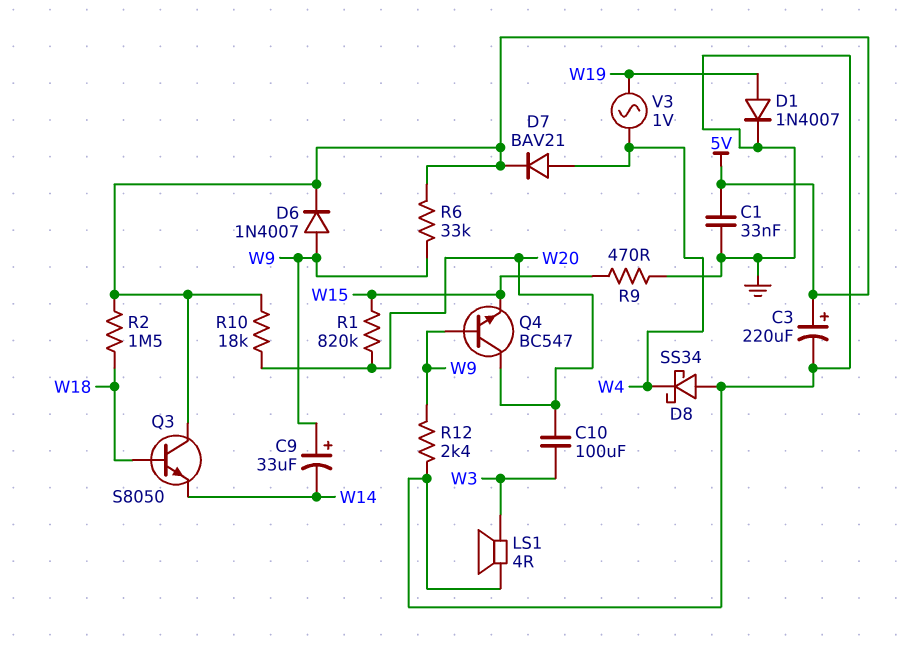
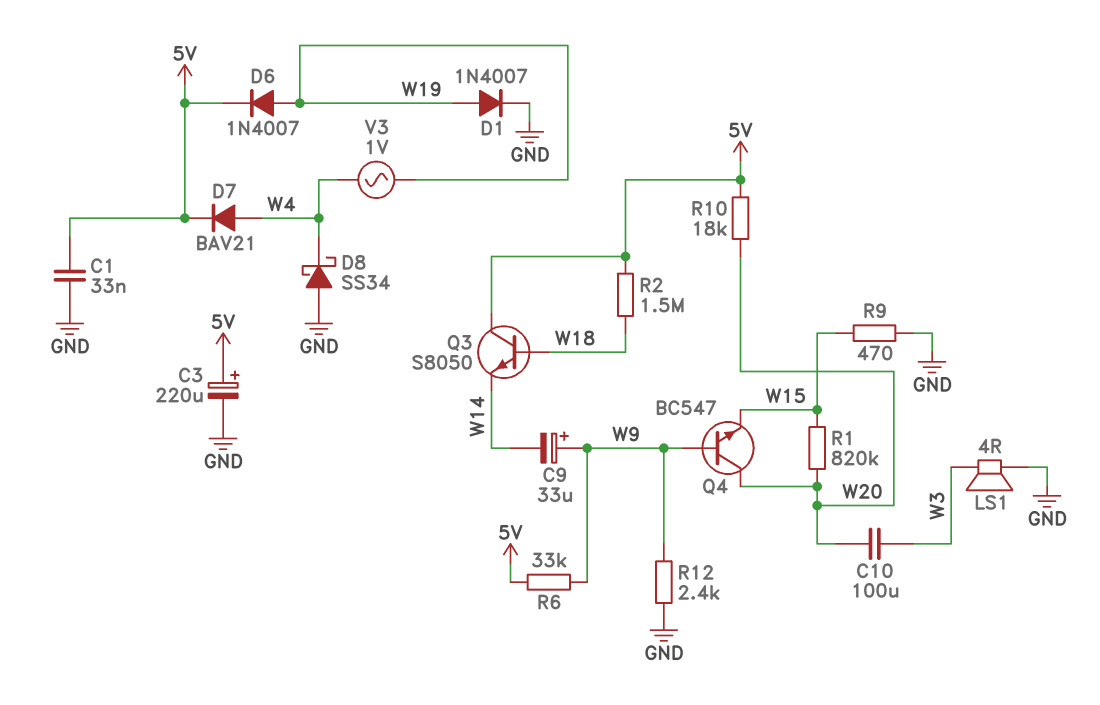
D6: diode 1N4007 (A W9, K 5V) -> diode 1N4007 (A W19, K 5V)

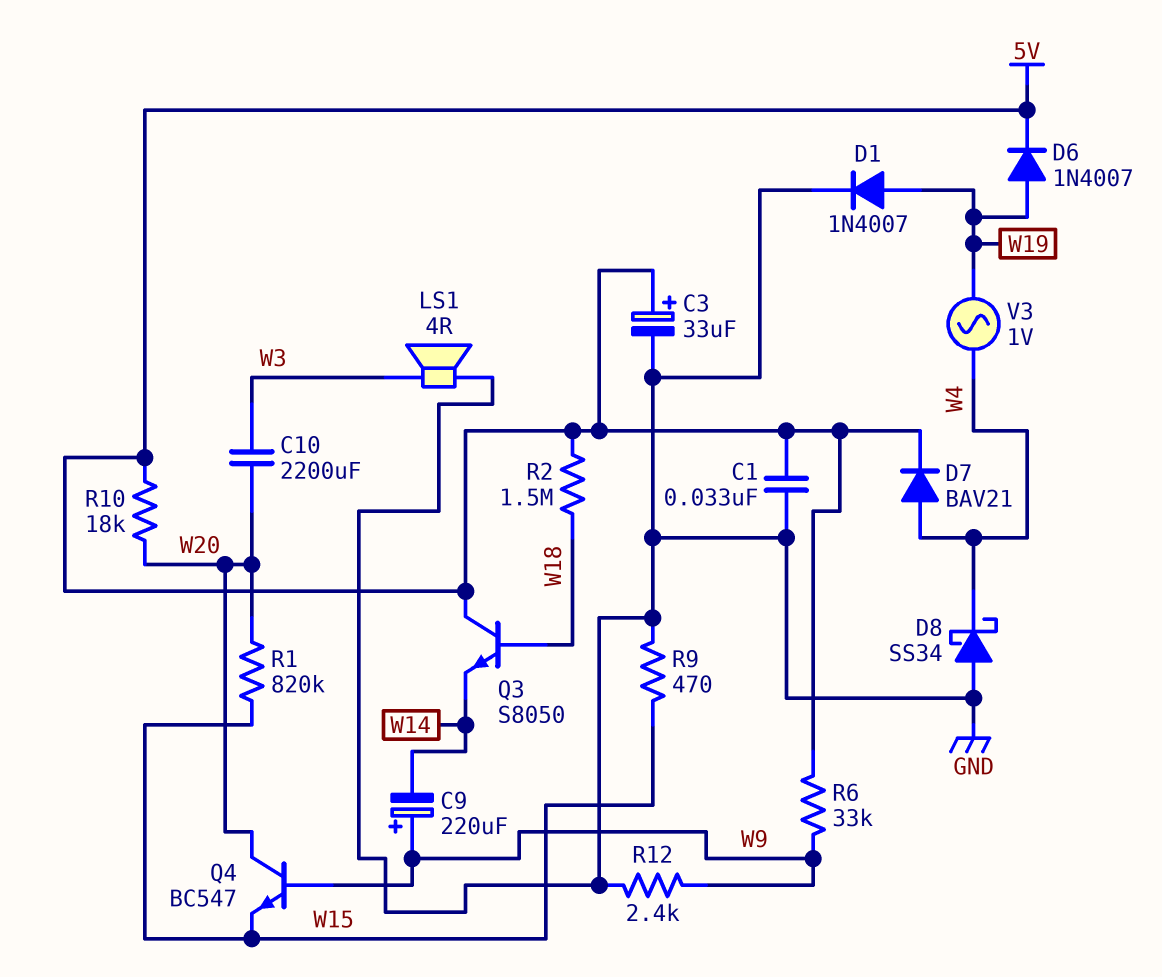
C3: 220uF (plus 5V, minus GND) -> 33uF (plus 5V, minus GND)
C9: 33uF (plus W9, minus W14) -> 220uF (plus W9, minus W14)
C10: 100uF (W3, W20) -> 2200uF (W3, W20)

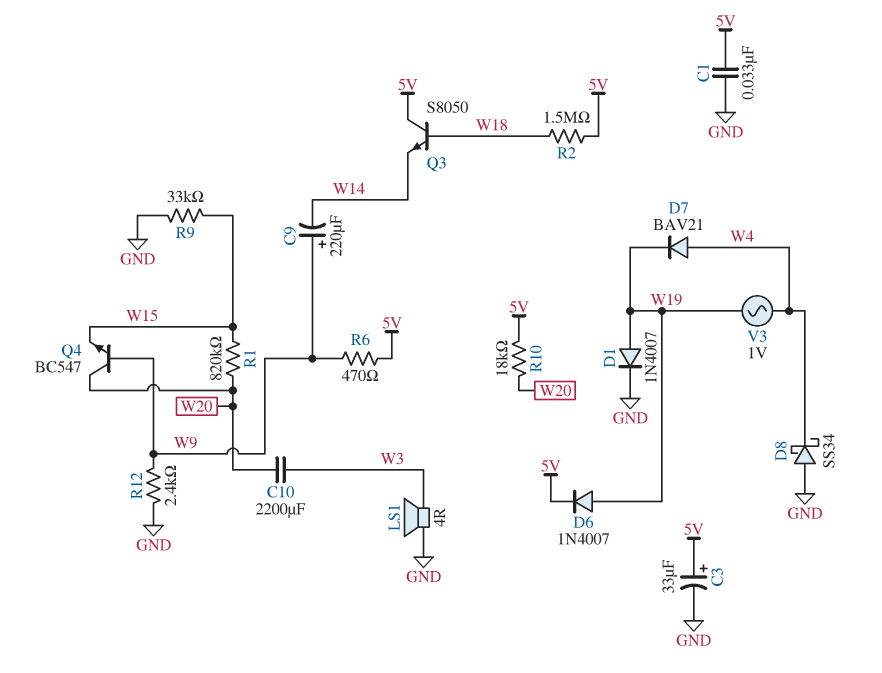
D7: diode BAV21 (A W4, K 5V) -> diode BAV21 (A W4, K W19)
R6: 33k (5V, W9) -> 470 (5V, W9)
R9: 470 (GND, W15) -> 33k (GND, W15)

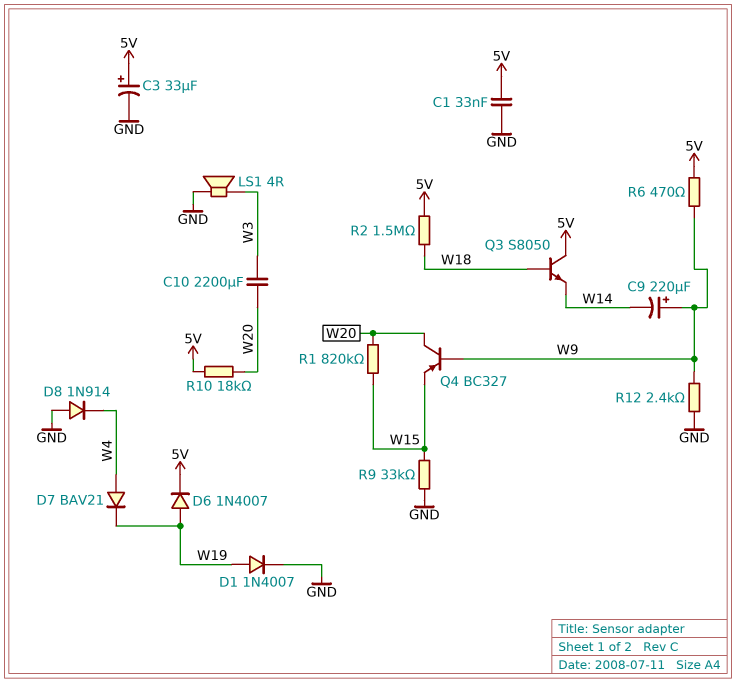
D8: schottky SS34 (A GND, K W4) -> diode 1N914 (A GND, K W4)
Q4: NPN BC547 (B W9, C W20, E W15) -> PNP BC327 (B W9, C W20, E W15)
V3: AC 1V (W4, W19) -> none

